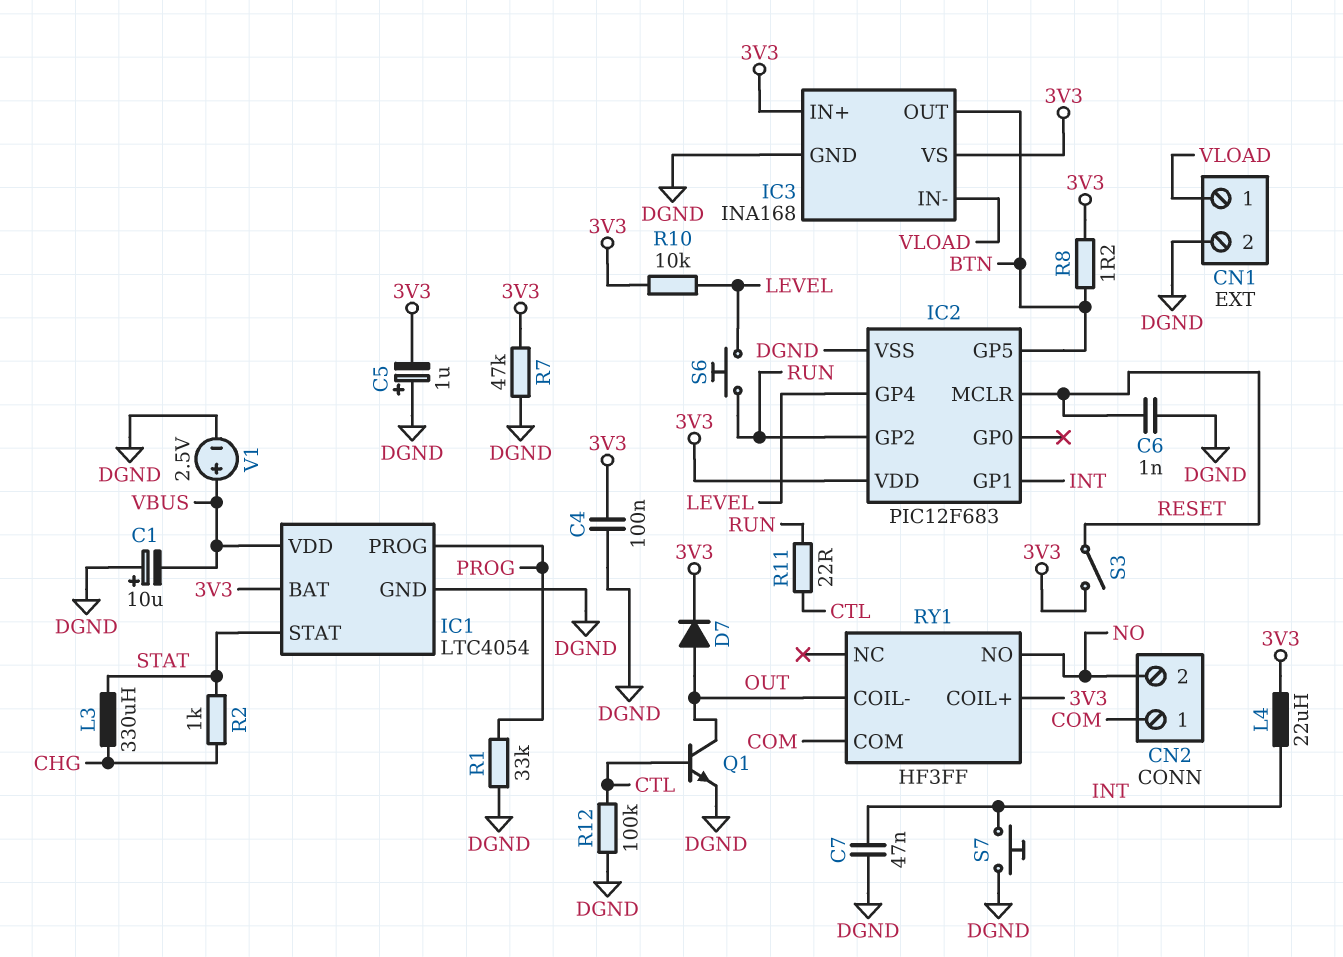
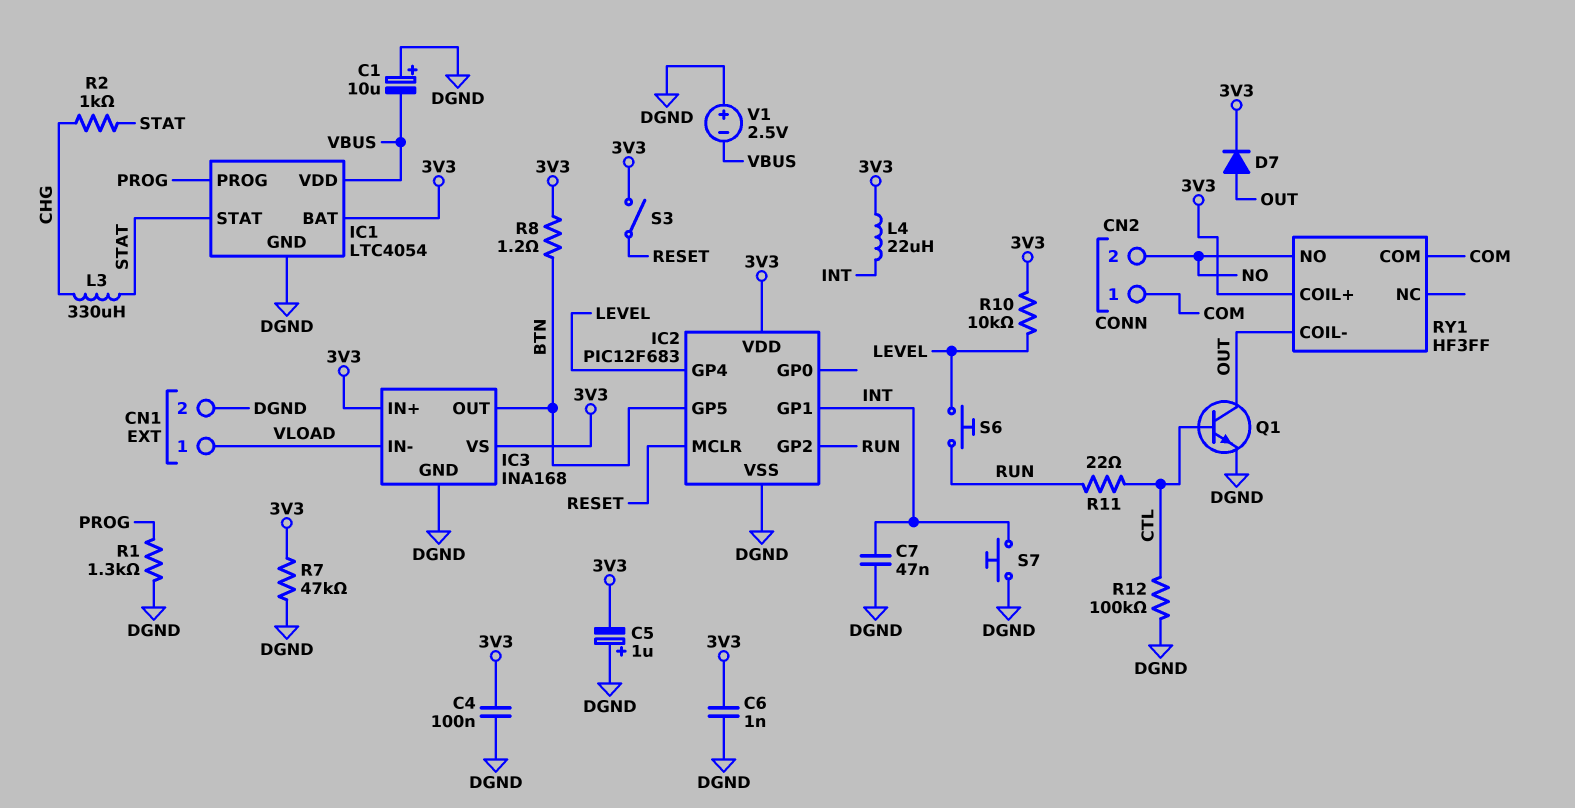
C6: 1nF (DGND, RESET) -> 1nF (3V3, DGND)
R1: 33k (DGND, PROG) -> 1.3k (DGND, PROG)
V1: 2.5V (plus VBUS, minus DGND) -> 2.5V (plus DGND, minus VBUS)

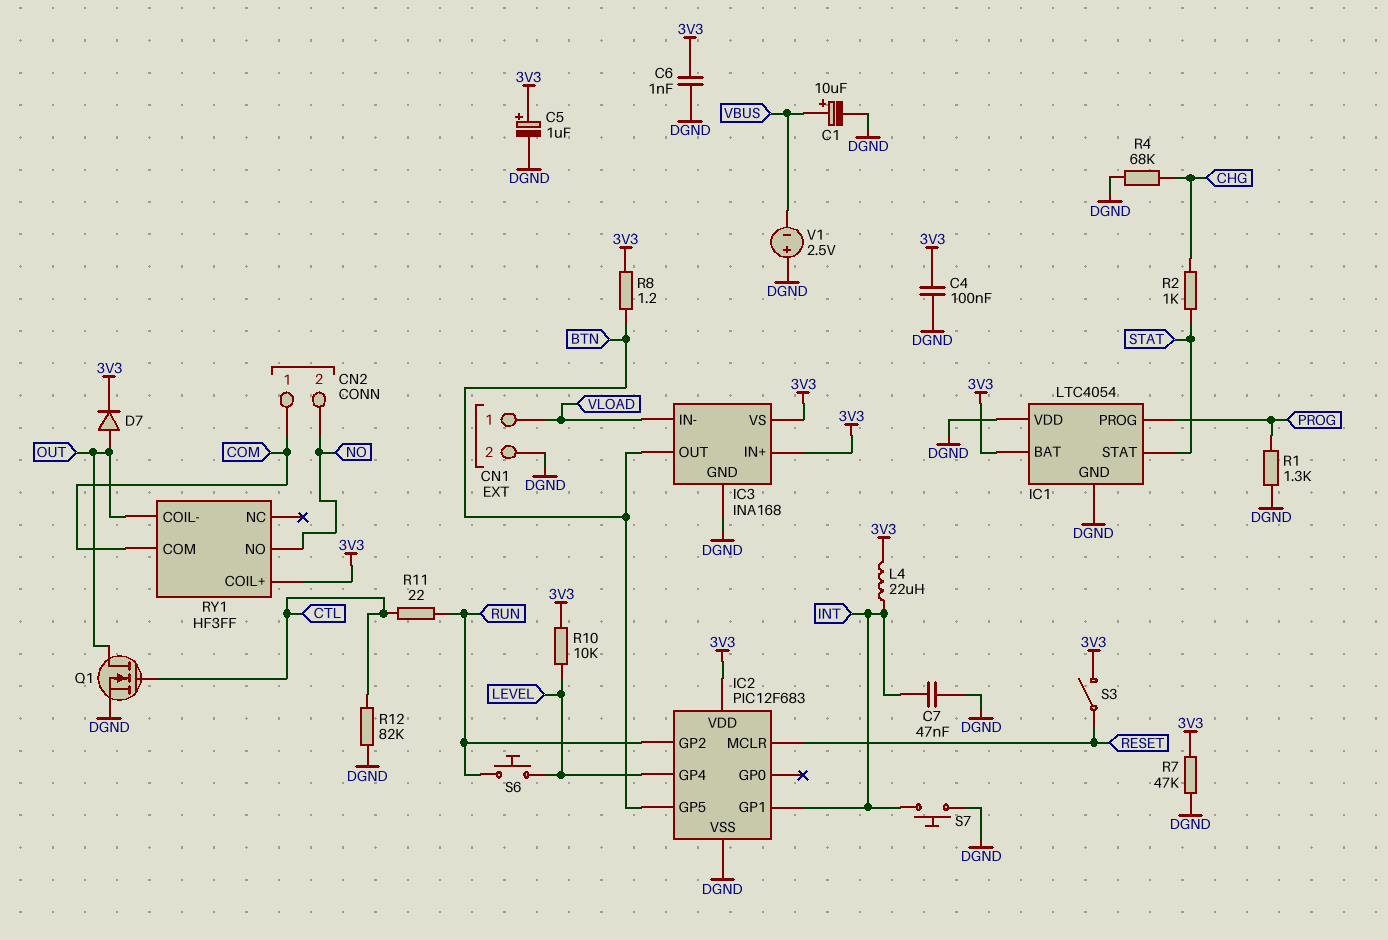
C1: 10uF (plus DGND, minus VBUS) -> 10uF (plus VBUS, minus DGND)
C5: 1uF (plus DGND, minus 3V3) -> 1uF (plus 3V3, minus DGND)
IC1 pin VDD: VBUS -> DGND
L3: 330uH (CHG, STAT) -> none
Q1: NPN (B CTL, C OUT, E DGND) -> NMOS (G CTL, D OUT, S DGND)
R4: none -> 68k (CHG, DGND)
R12: 100k (CTL, DGND) -> 82k (CTL, DGND)

